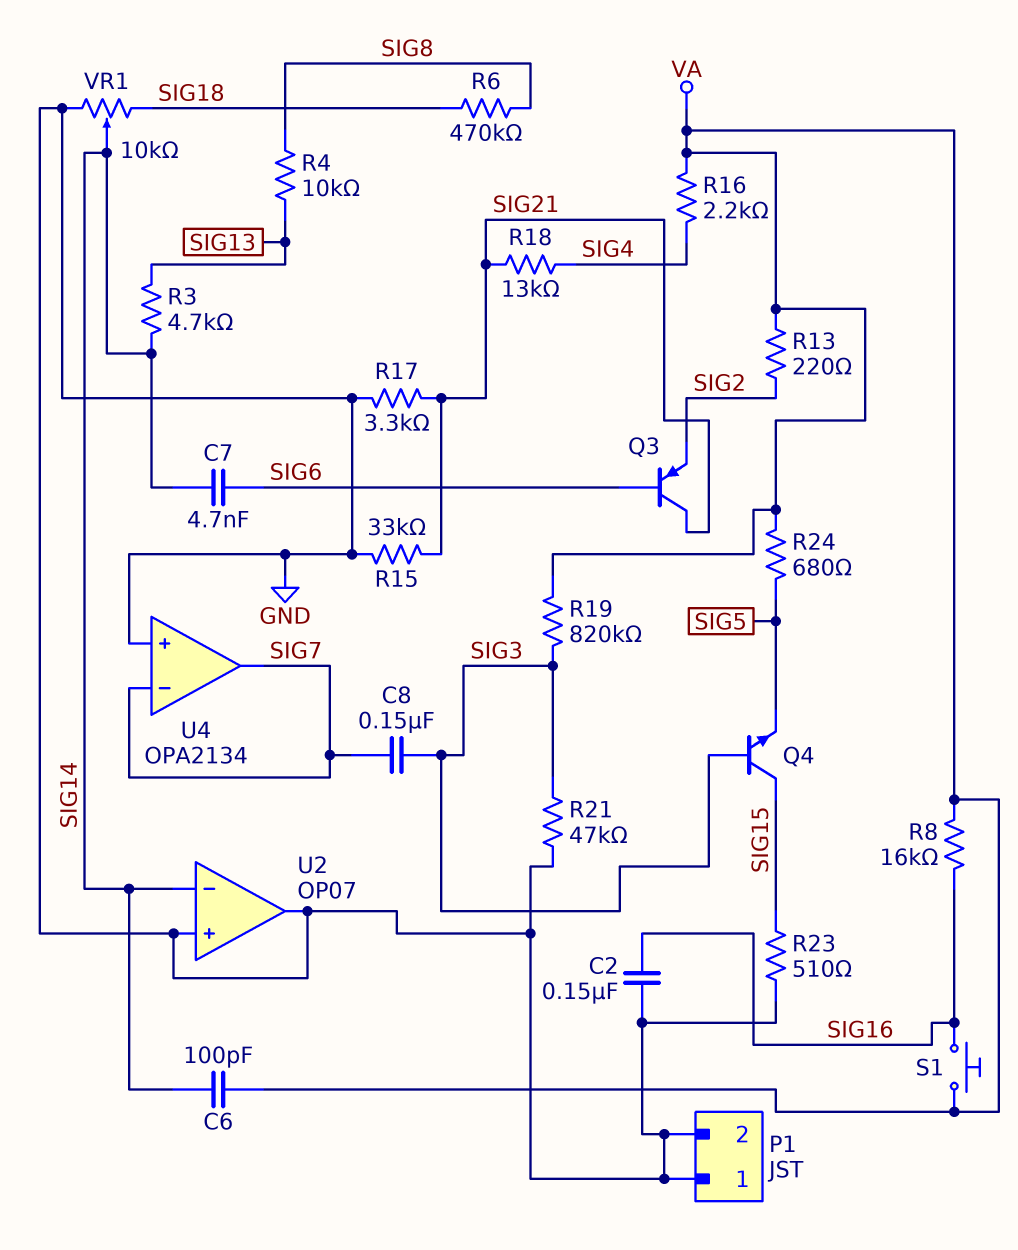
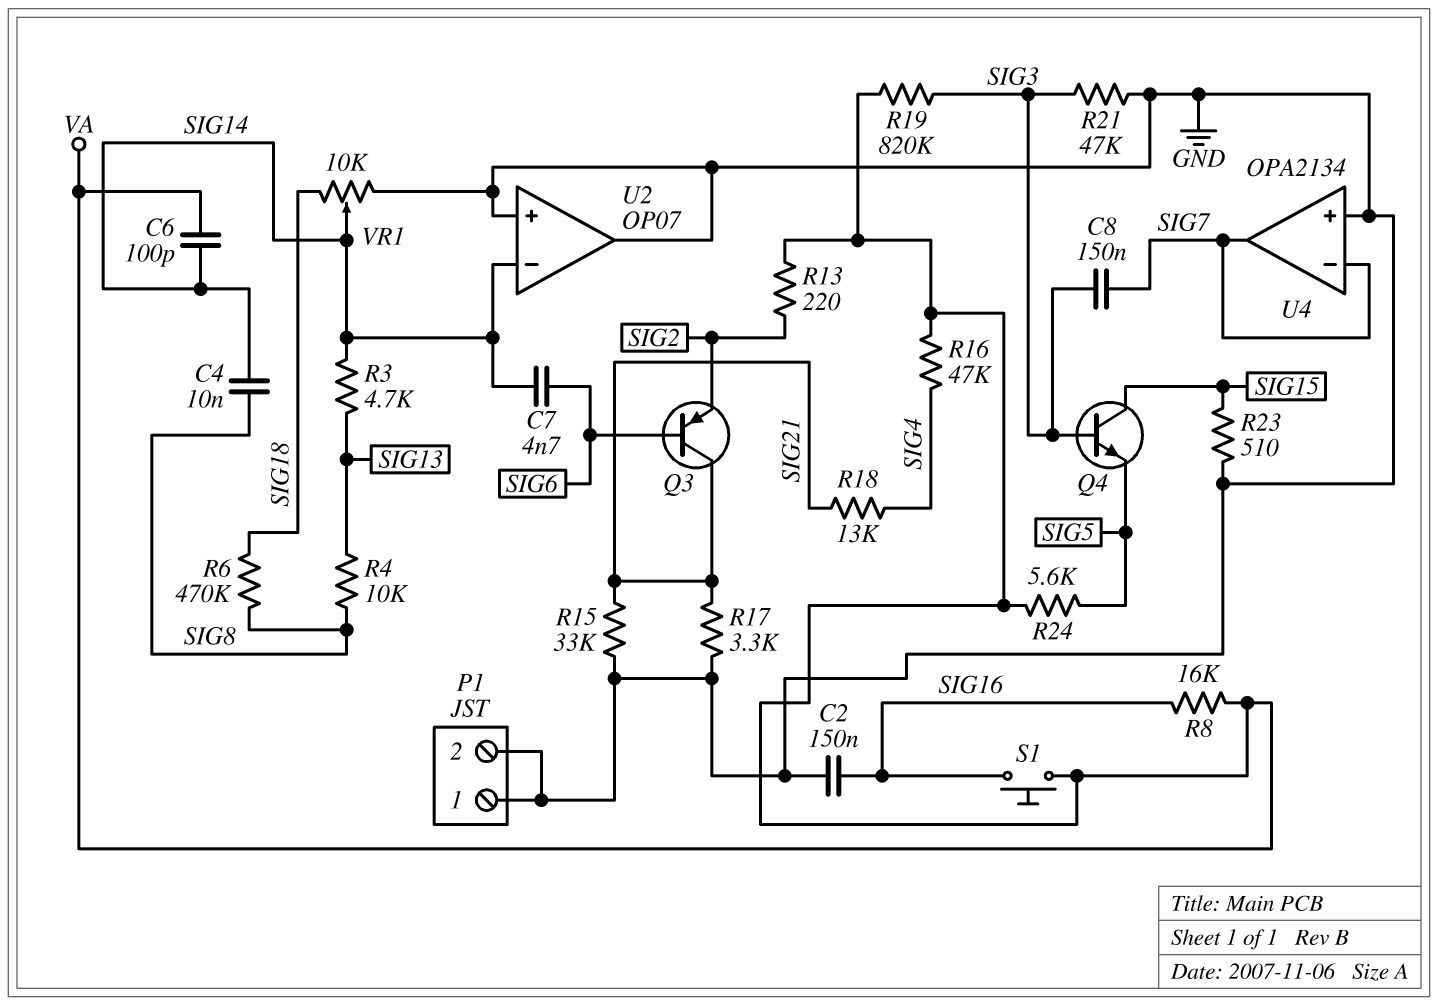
C4: none -> 10nF (SIG8, SIG14)
R16: 2.2k (SIG4, VA) -> 47k (SIG4, VA)
R24: 680 (SIG5, VA) -> 5.6k (SIG5, VA)

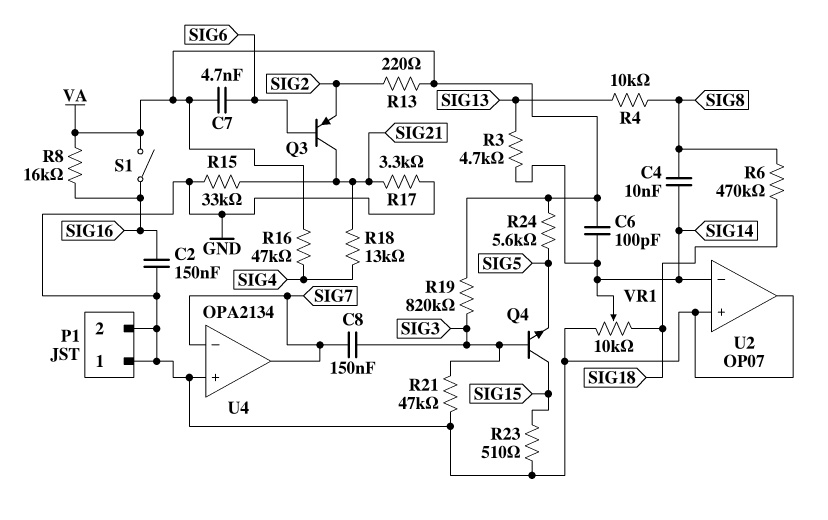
C7: 4.7nF (SIG6, SIG14) -> 4.7nF (SIG6, VA)
S1: button (SIG16, VA) -> switch (SIG16, VA)

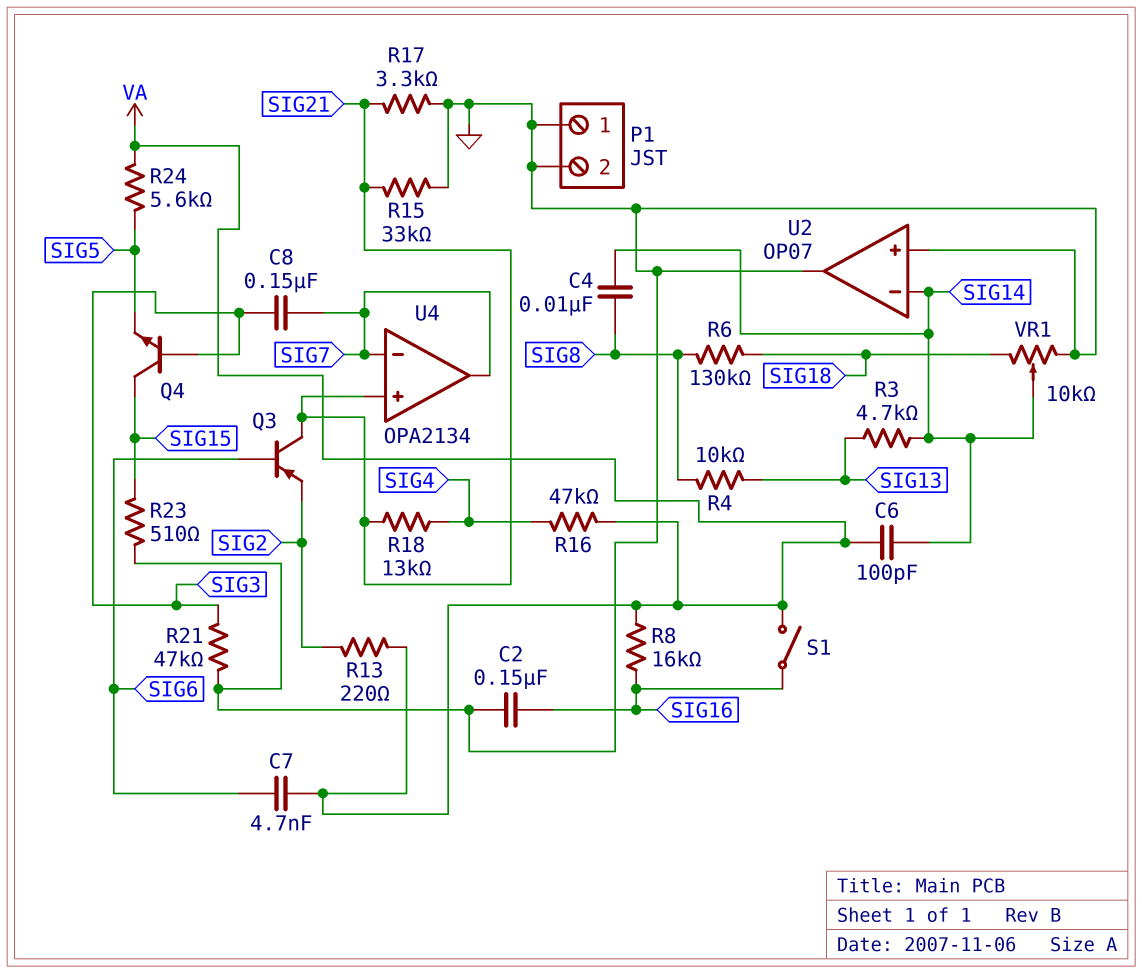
R6: 470k (SIG8, SIG18) -> 130k (SIG8, SIG18)
R19: 820k (SIG3, VA) -> none
U4 pin in+: GND -> SIG21

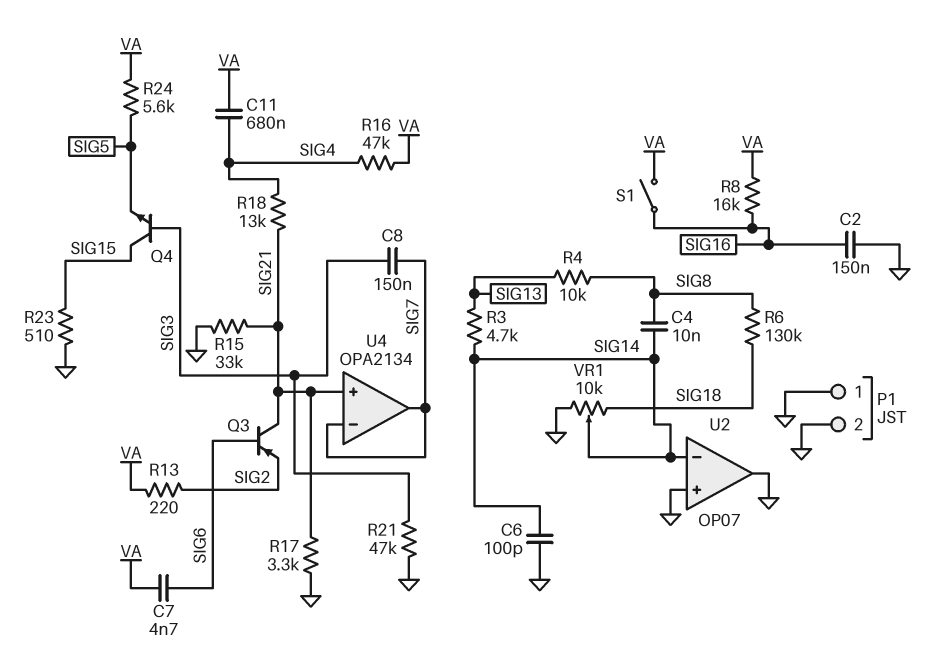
C6: 100pF (SIG14, VA) -> 100pF (GND, SIG14)
C11: none -> 680nF (SIG4, VA)

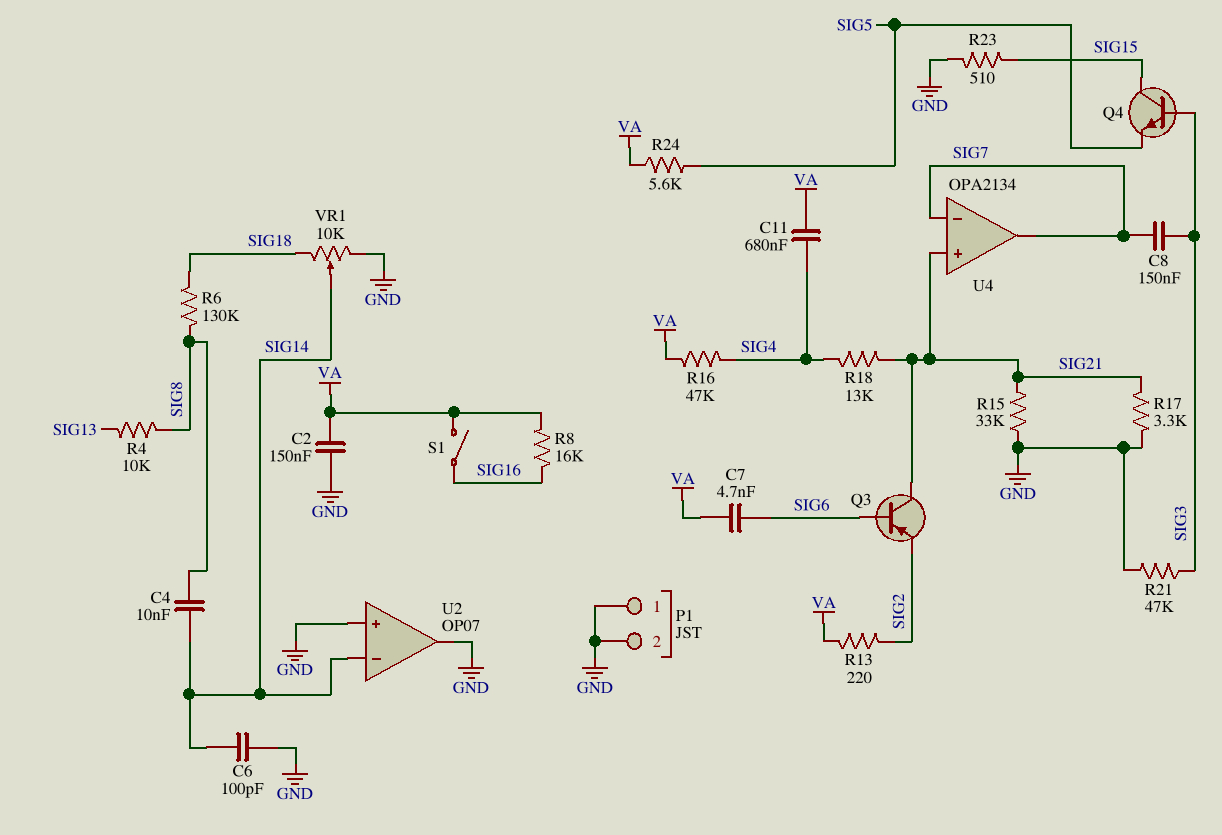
C2: 150nF (GND, SIG16) -> 150nF (GND, VA)
R3: 4.7k (SIG13, SIG14) -> none

